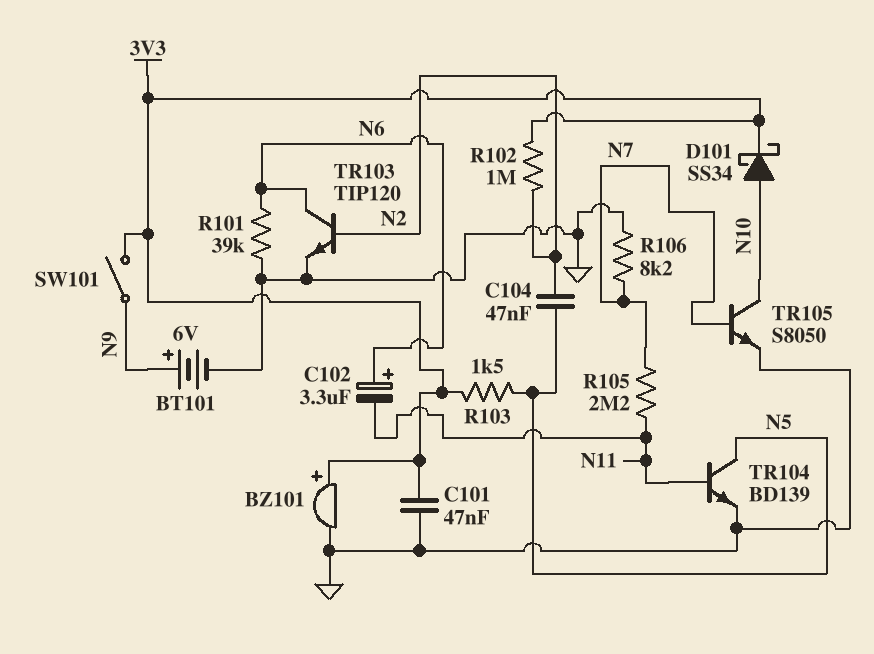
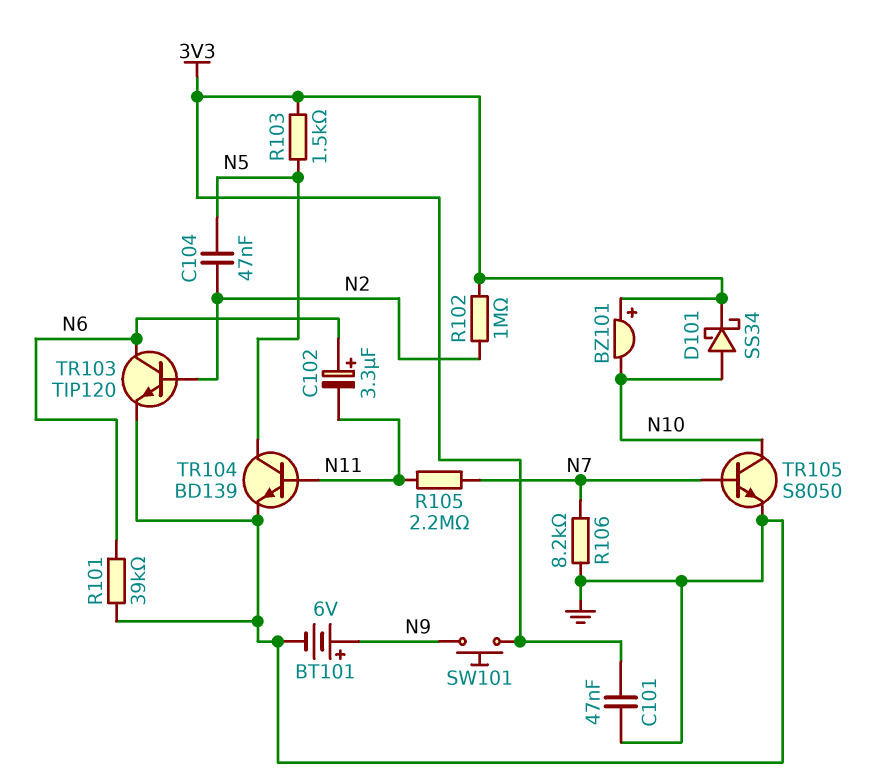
BZ101: buzzer (plus 3V3, minus GND) -> buzzer (plus 3V3, minus N10)
SW101: switch (3V3, N9) -> button (3V3, N9)

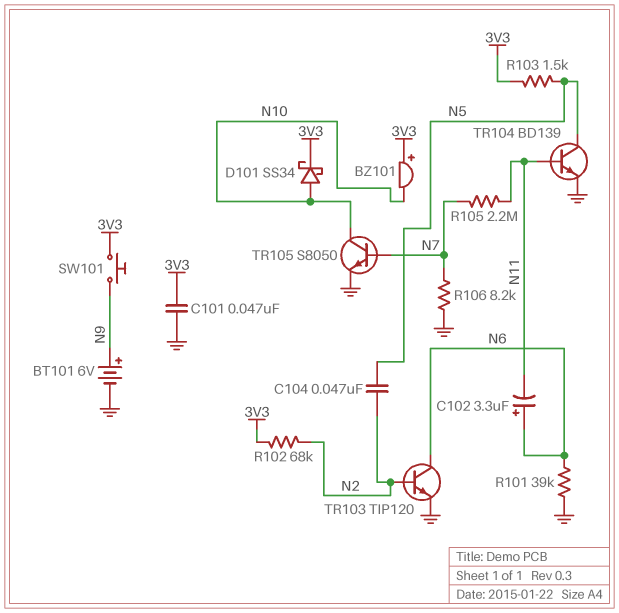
R102: 1M (3V3, N2) -> 68k (3V3, N2)

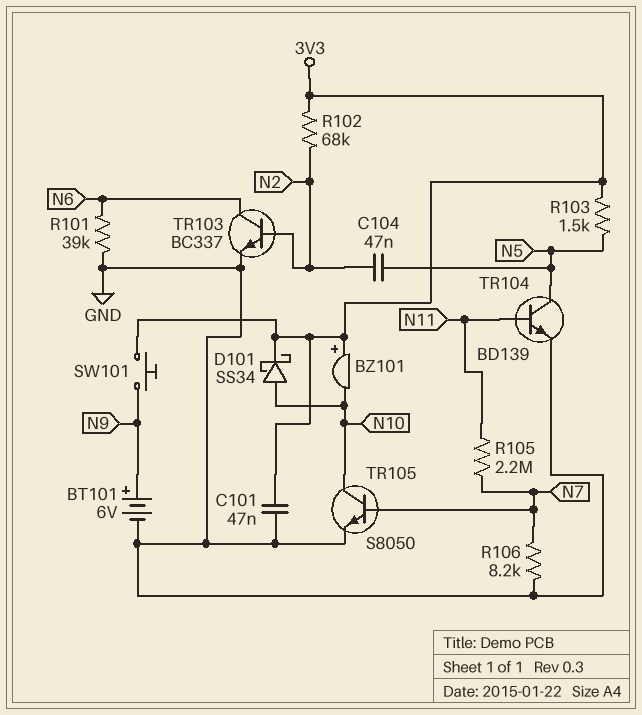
C102: 3.3uF (plus N6, minus N11) -> none
TR103: NPN TIP120 (B N2, C N6, E GND) -> NPN BC337 (B N2, C N6, E GND)

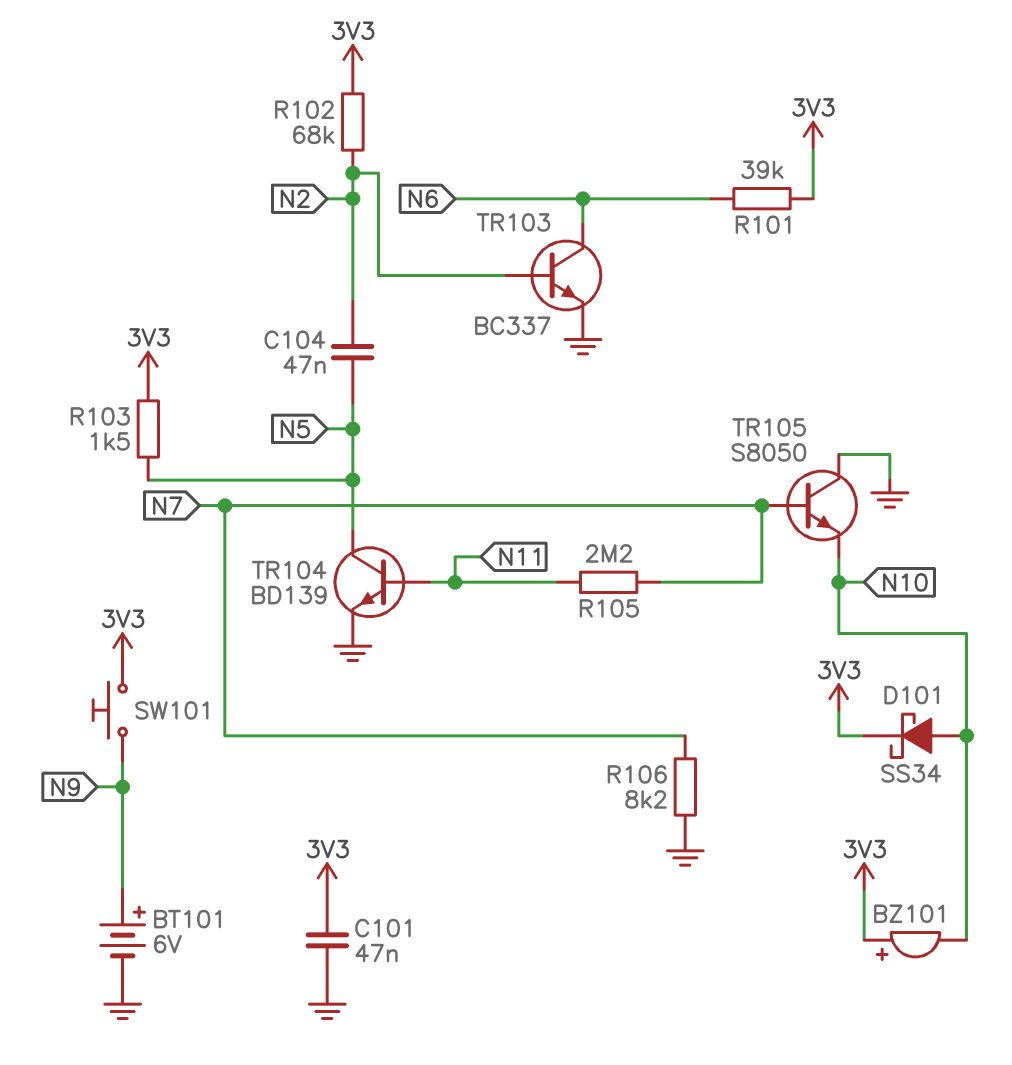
R101: 39k (GND, N6) -> 39k (3V3, N6)
TR105: NPN S8050 (B N7, C N10, E GND) -> NPN S8050 (B N7, C GND, E N10)

